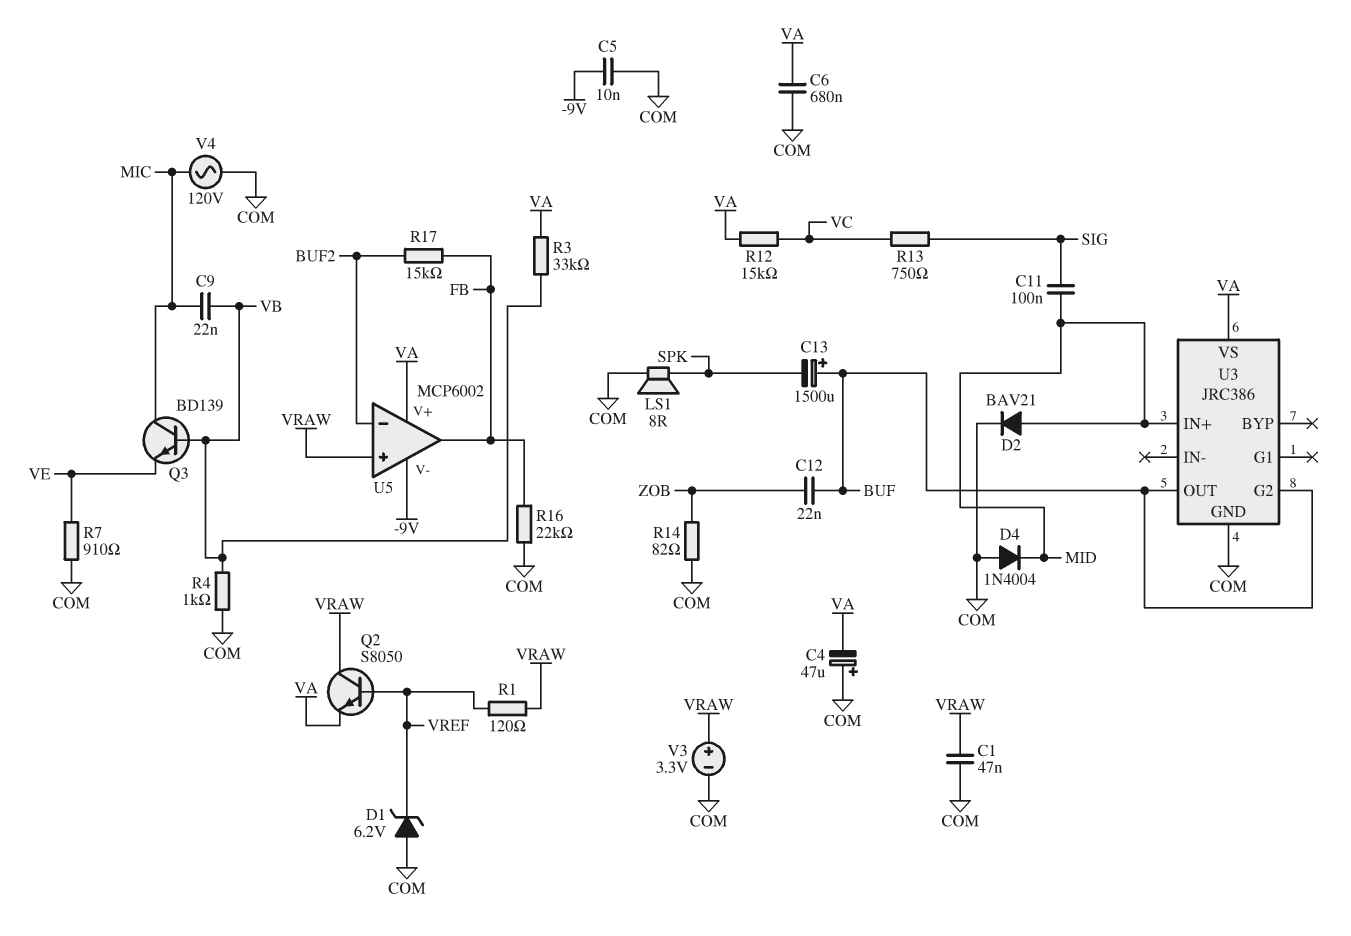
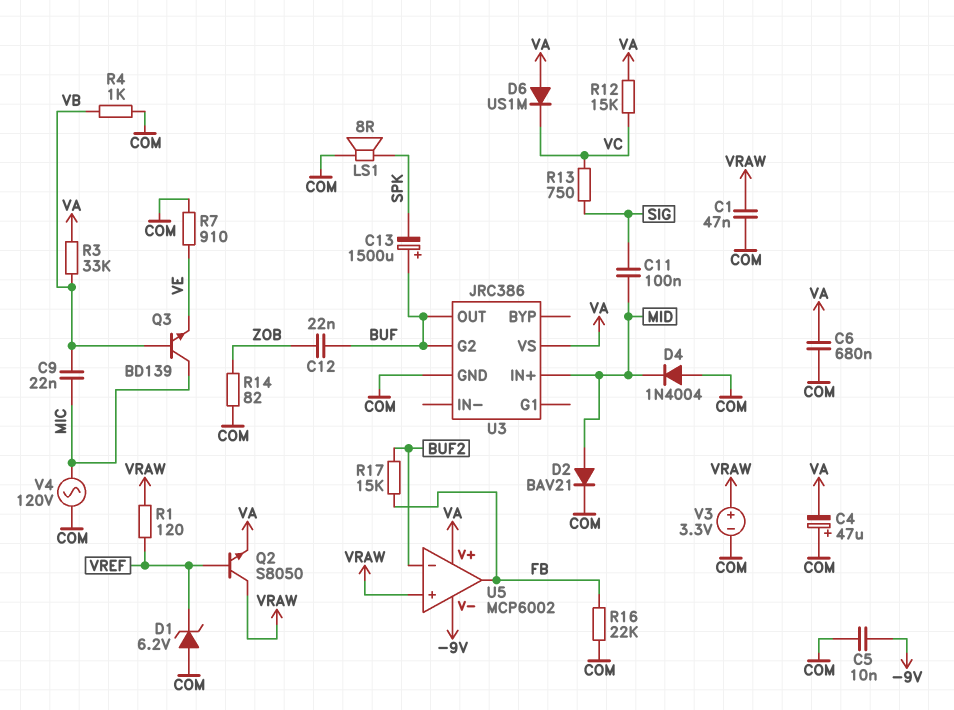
D6: none -> diode US1M (A VA, K VC)

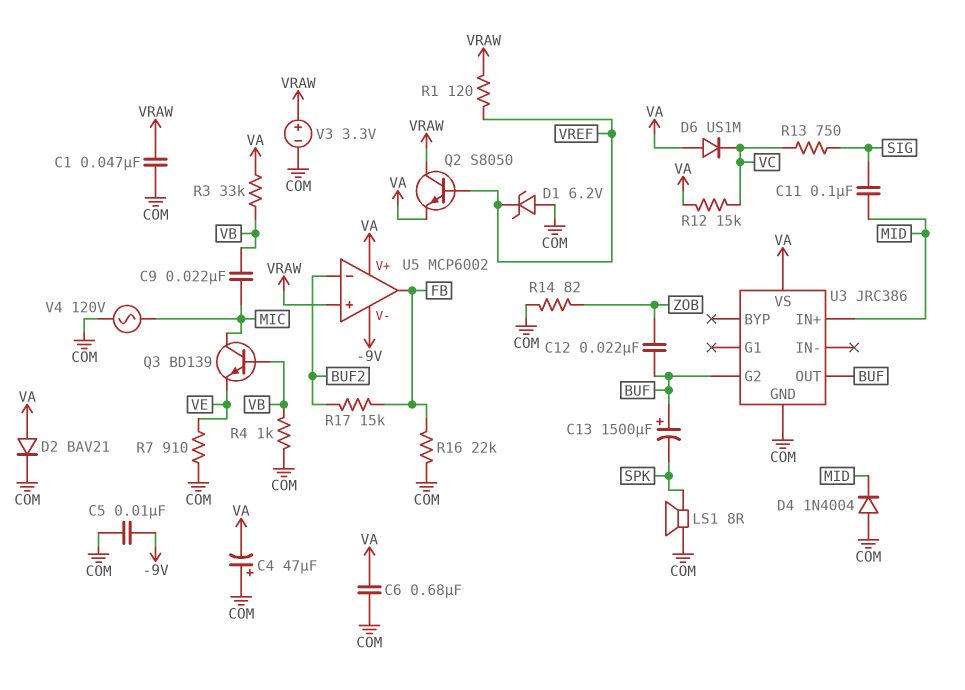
D2: diode BAV21 (A MID, K COM) -> diode BAV21 (A VA, K COM)

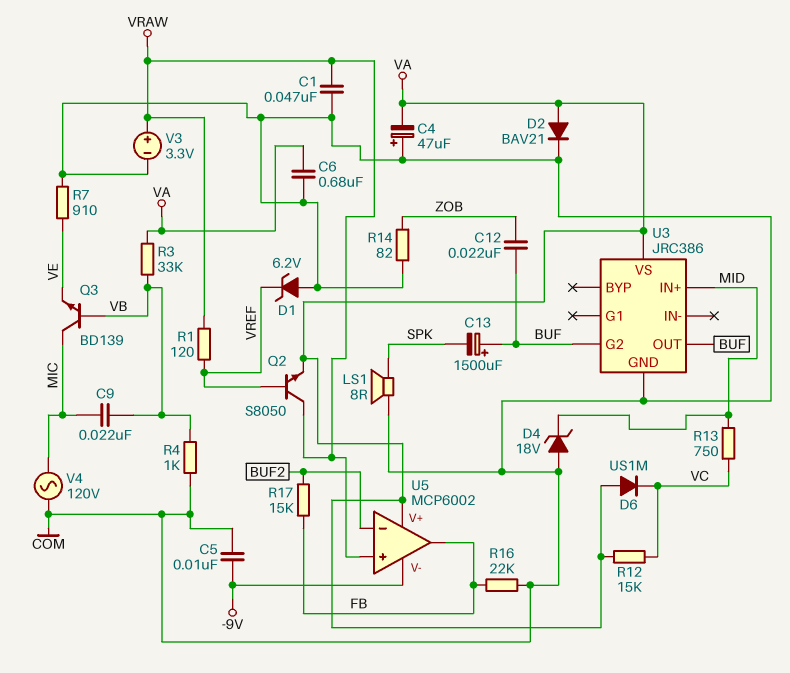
C11: 100nF (MID, SIG) -> none
D4: diode 1N4004 (A COM, K MID) -> zener 18V (A COM, K MID)
R13: 750 (SIG, VC) -> 750 (MID, VC)

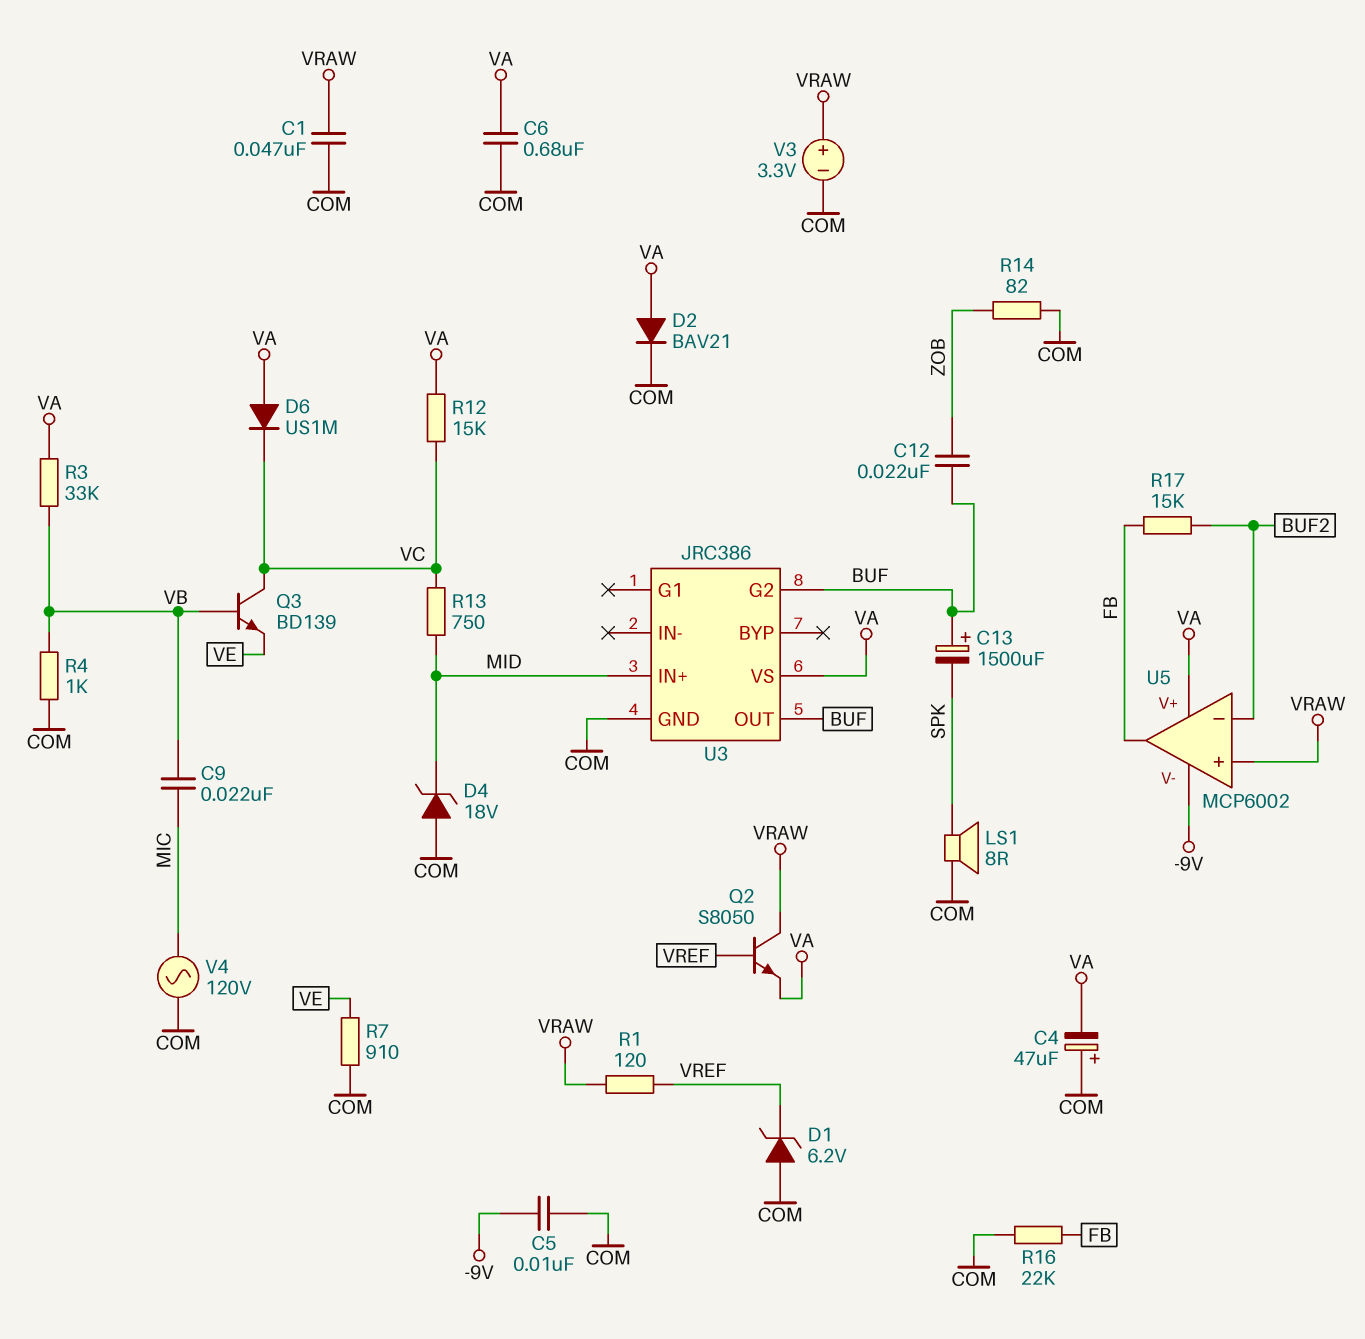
Q3: NPN BD139 (B VB, C MIC, E VE) -> NPN BD139 (B VB, C VC, E VE)

